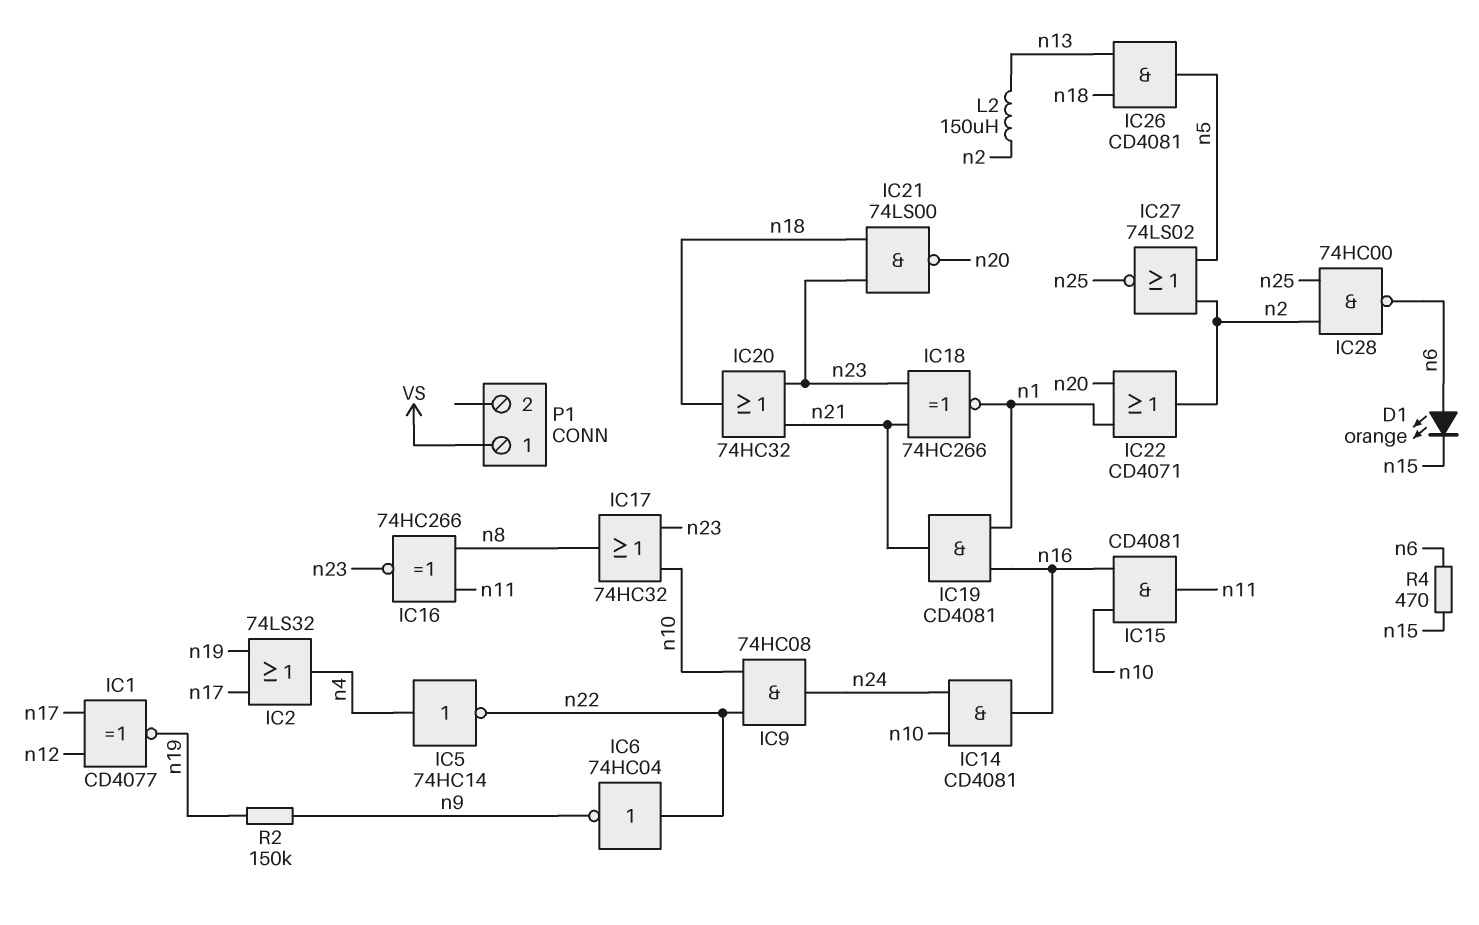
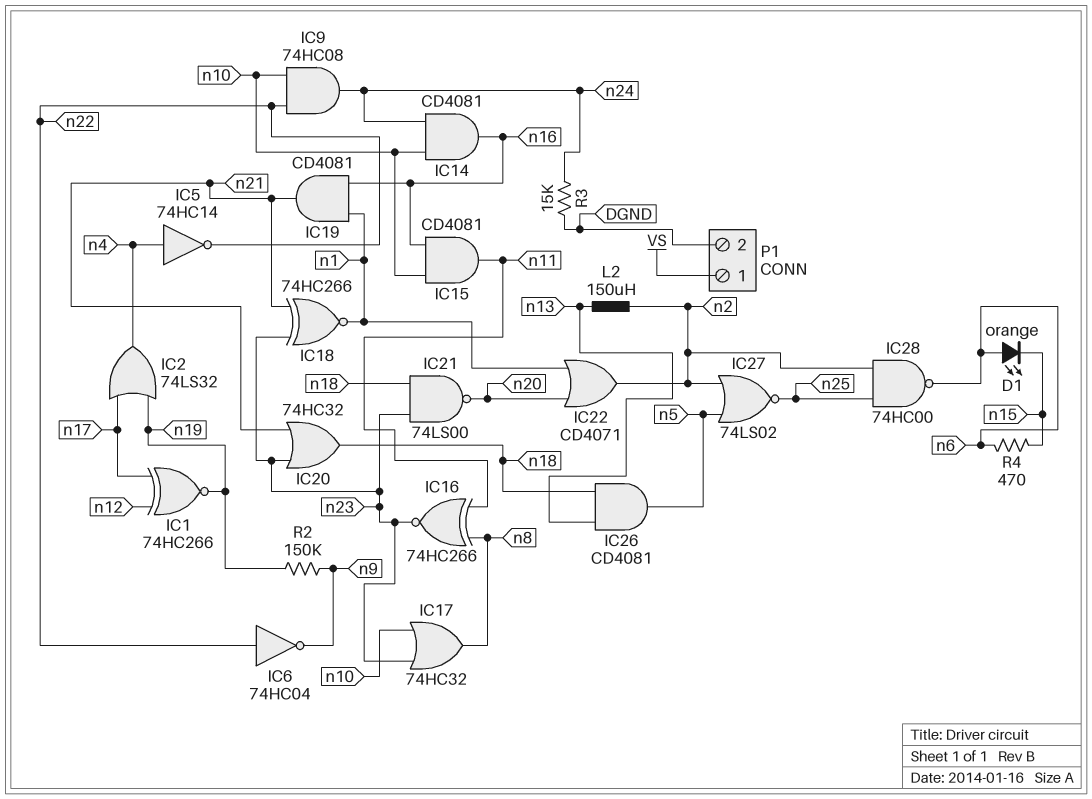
IC1: XNOR CD4077 (in n12, in n17, out n19) -> XNOR 74HC266 (in n12, in n17, out n19)
P1 pin 2: none -> DGND
R3: none -> 15k (DGND, n24)

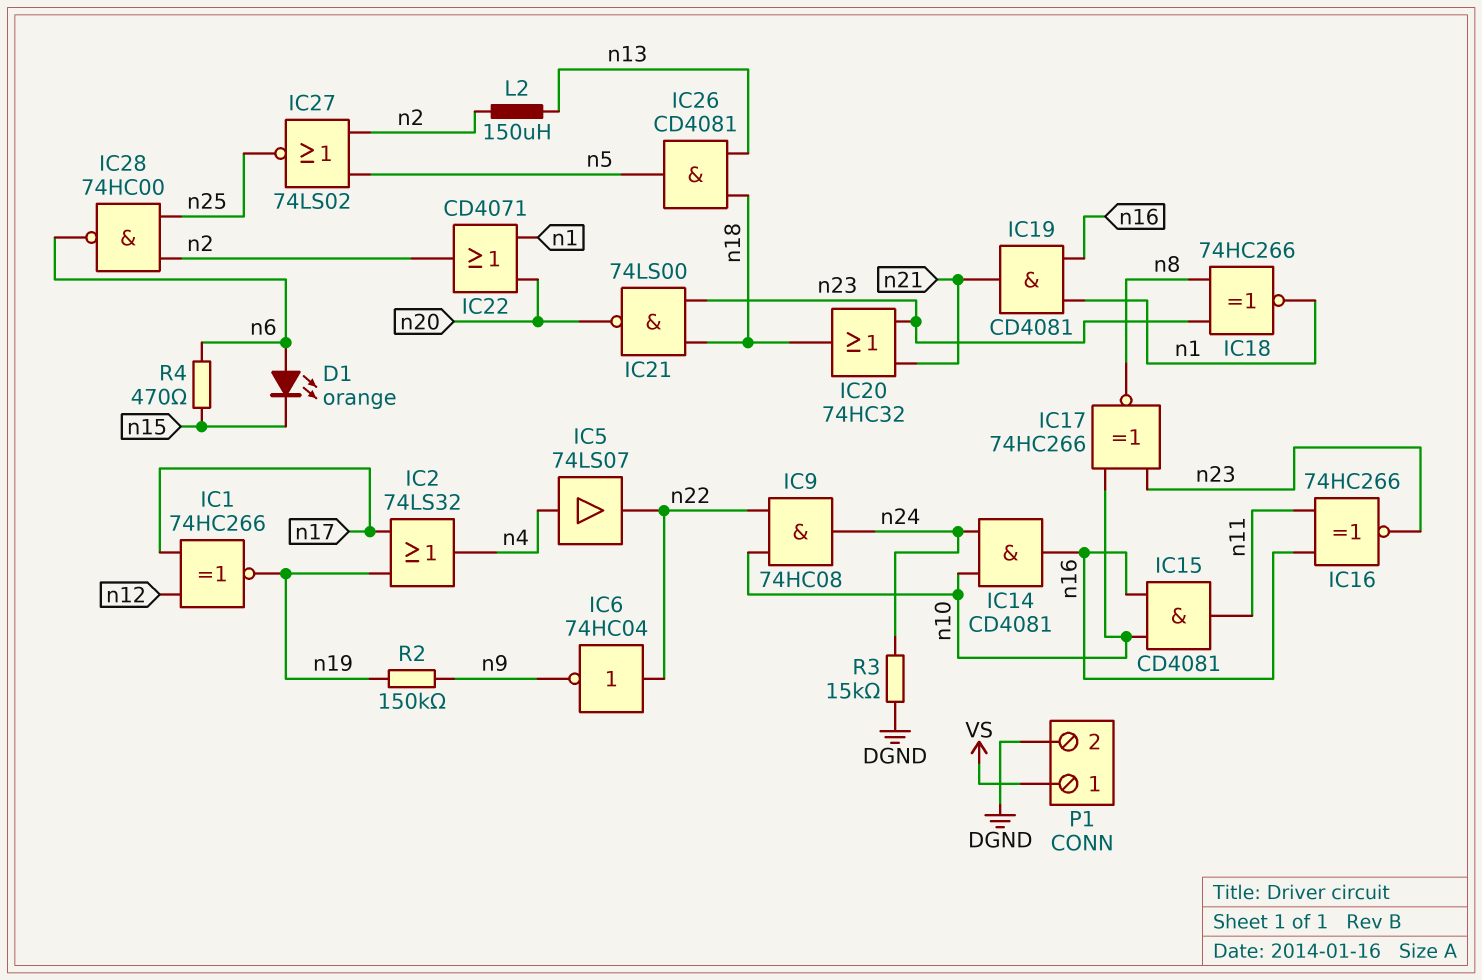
IC5: NOT 74HC14 (in n4, out n22) -> buffer 74LS07 (in n4, out n22)
IC16: XNOR 74HC266 (in n8, in n11, out n23) -> XNOR 74HC266 (in n11, in n16, out n23)
IC17: OR 74HC32 (in n10, in n23, out n8) -> XNOR 74HC266 (in n10, in n23, out n8)
IC18: XNOR 74HC266 (in n21, in n23, out n1) -> XNOR 74HC266 (in n8, in n23, out n1)

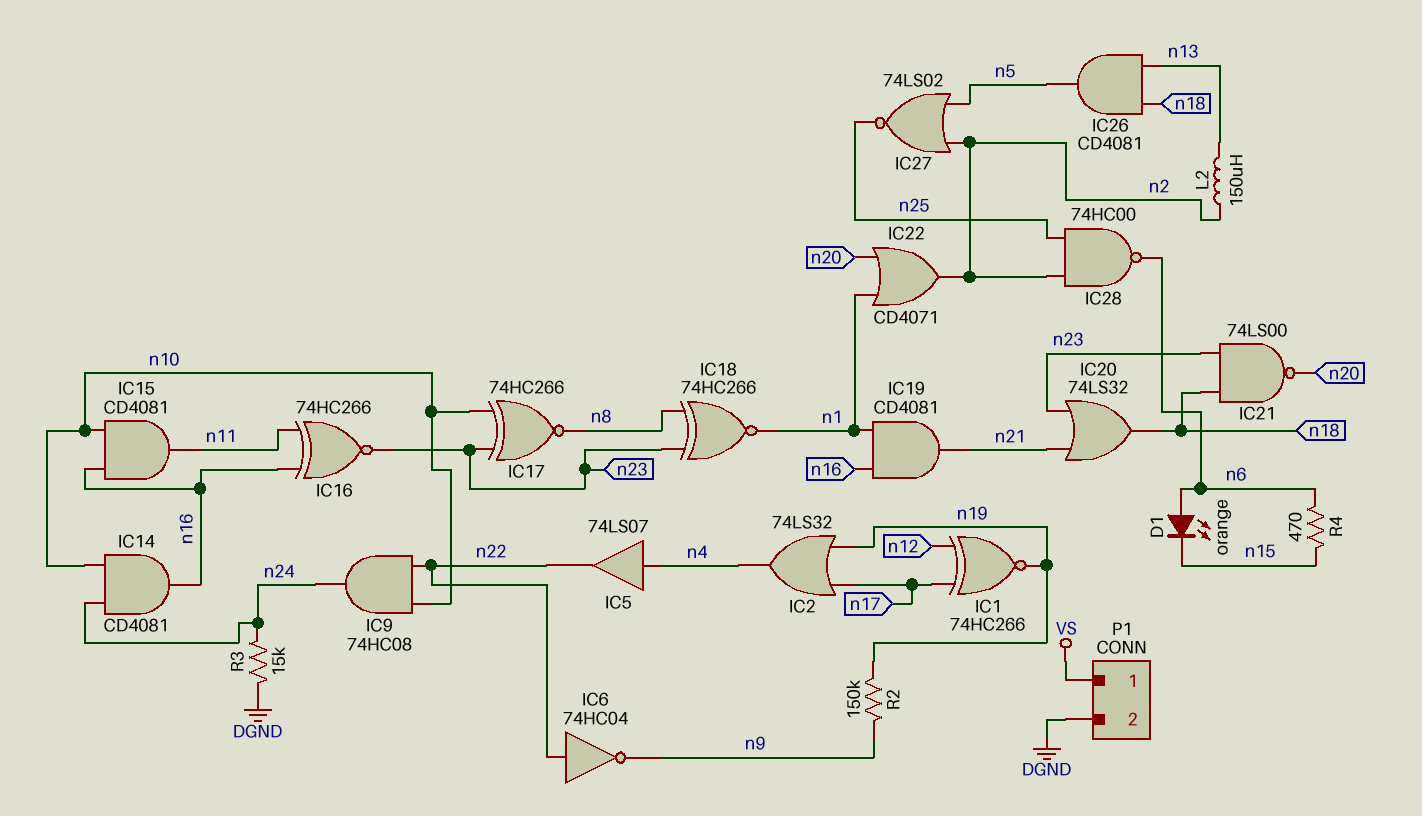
IC20: OR 74HC32 (in n21, in n23, out n18) -> OR 74LS32 (in n21, in n23, out n18)

